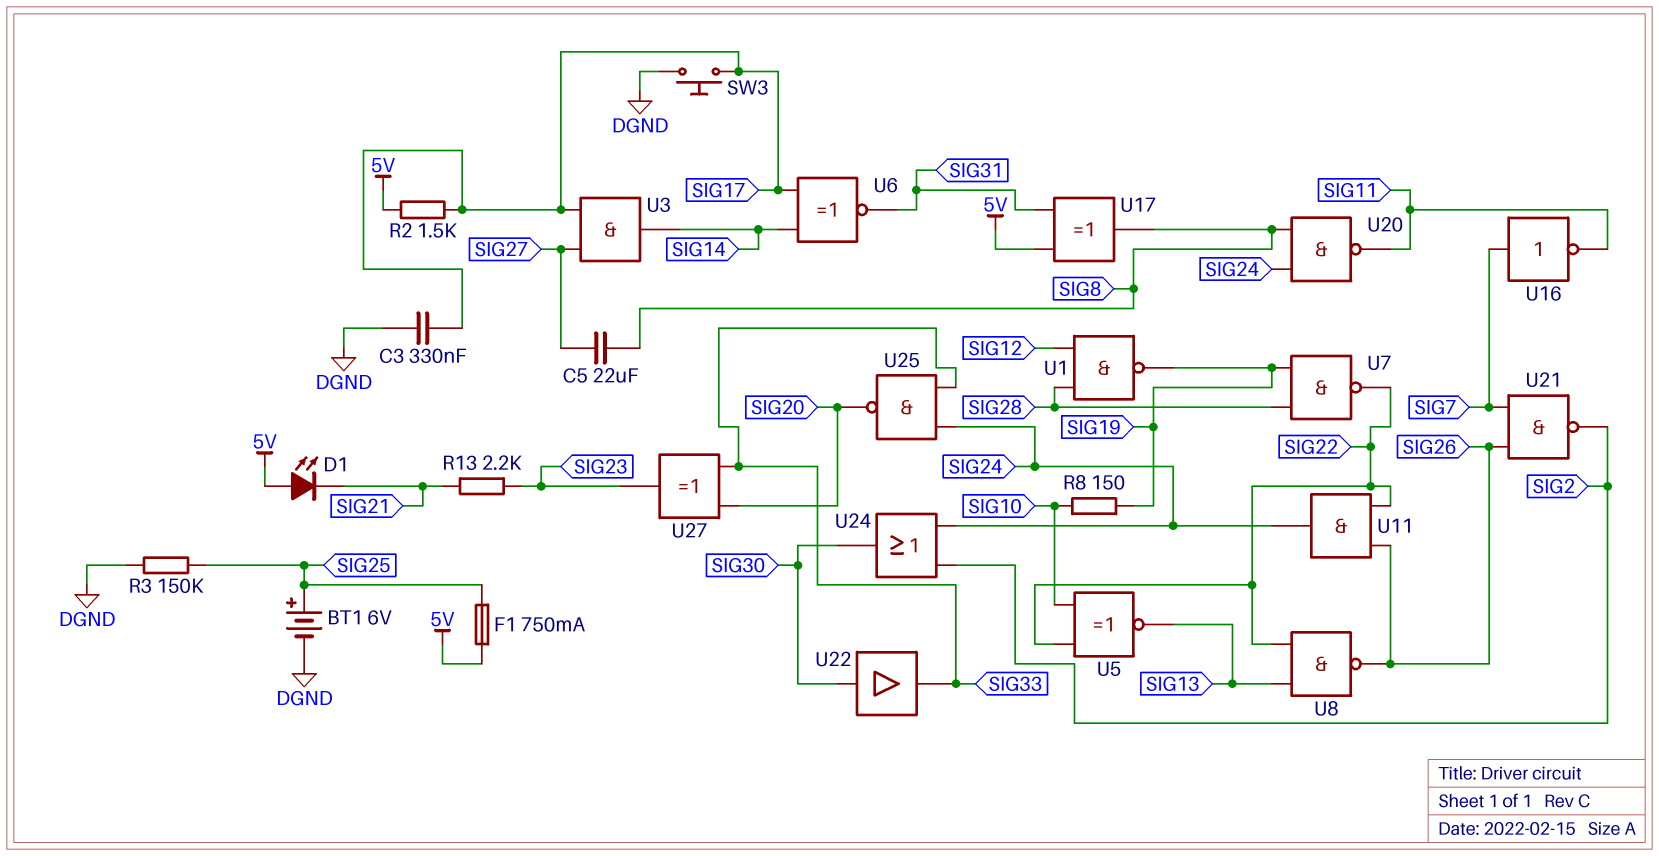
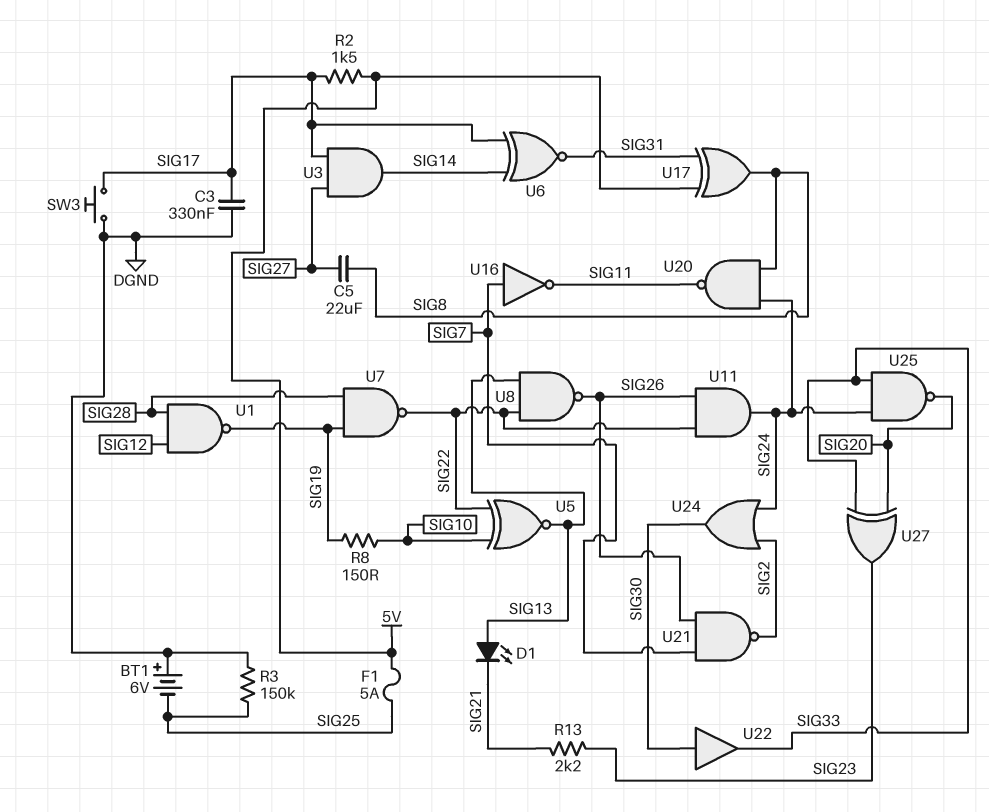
BT1: 6V (plus SIG25, minus DGND) -> 6V (plus DGND, minus SIG25)
D1: LED (A 5V, K SIG21) -> LED (A SIG13, K SIG21)
F1: 750mA (5V, SIG25) -> 5A (5V, SIG25)

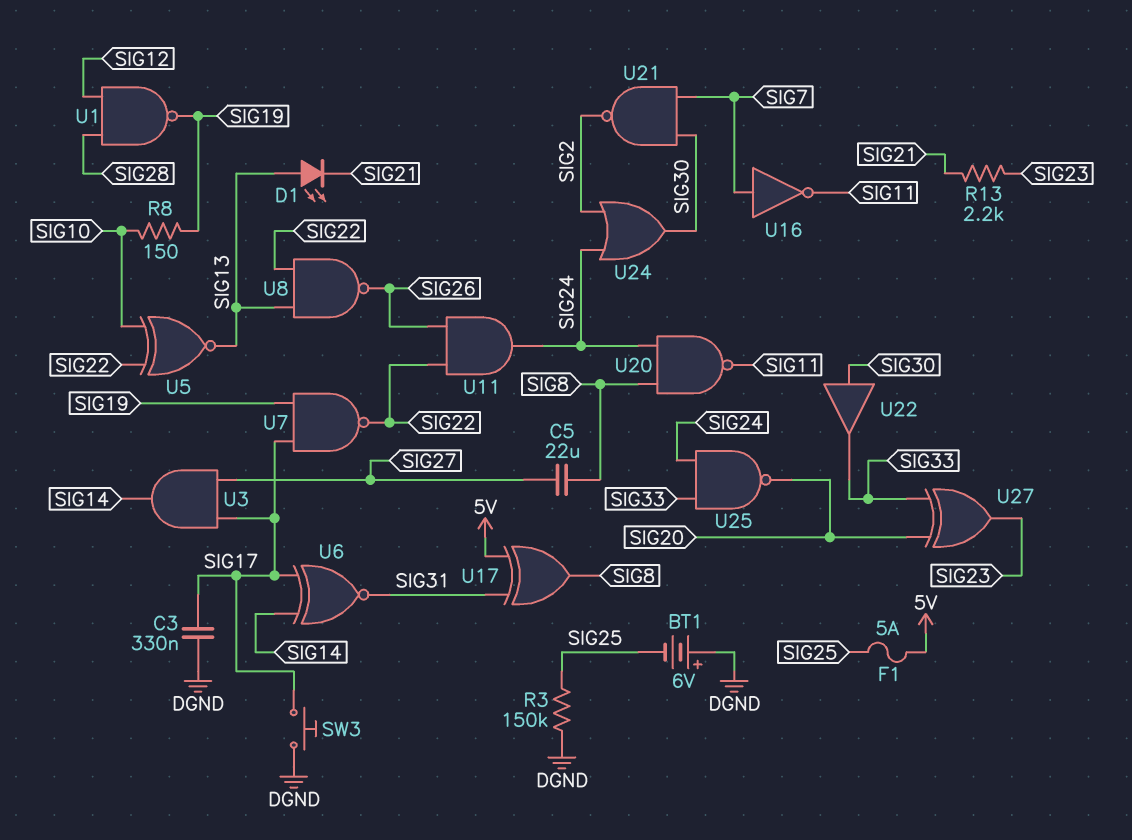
R2: 1.5k (5V, SIG17) -> none
U7: NAND (in SIG19, in SIG28, out SIG22) -> NAND (in SIG17, in SIG19, out SIG22)
U21: NAND (in SIG7, in SIG26, out SIG2) -> NAND (in SIG7, in SIG30, out SIG2)

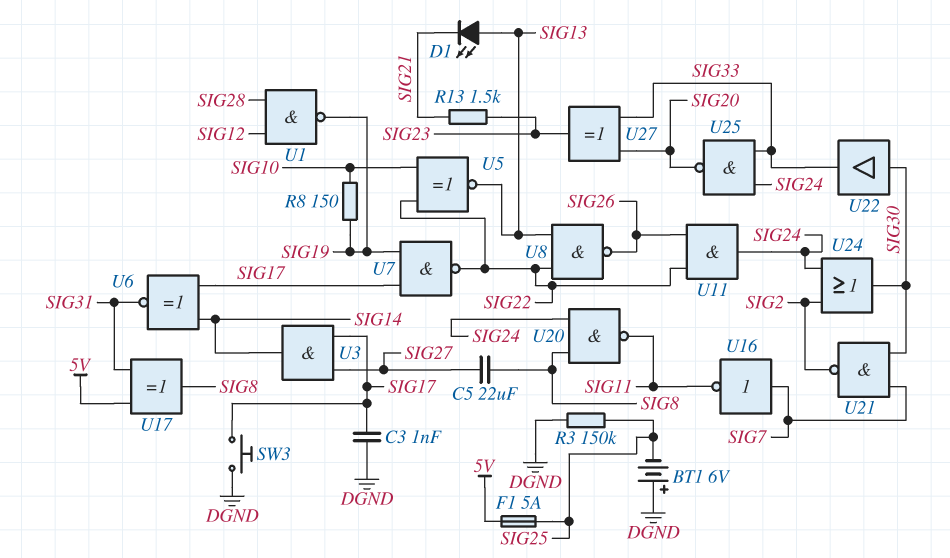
C3: 330nF (DGND, SIG17) -> 1nF (DGND, SIG17)
R13: 2.2k (SIG21, SIG23) -> 1.5k (SIG21, SIG23)

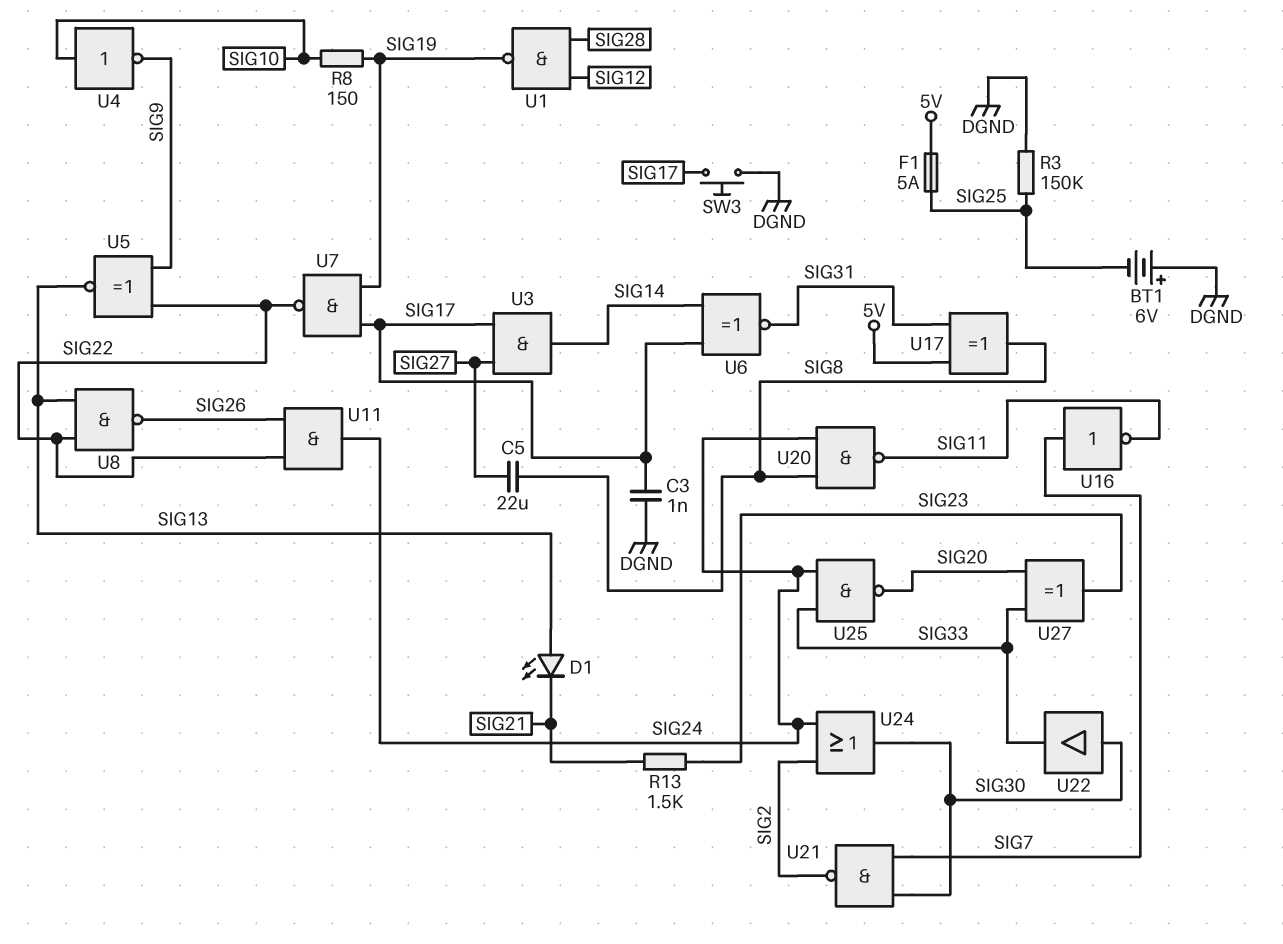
U4: none -> NOT (in SIG10, out SIG9)
U5: XNOR (in SIG10, in SIG22, out SIG13) -> XNOR (in SIG9, in SIG22, out SIG13)

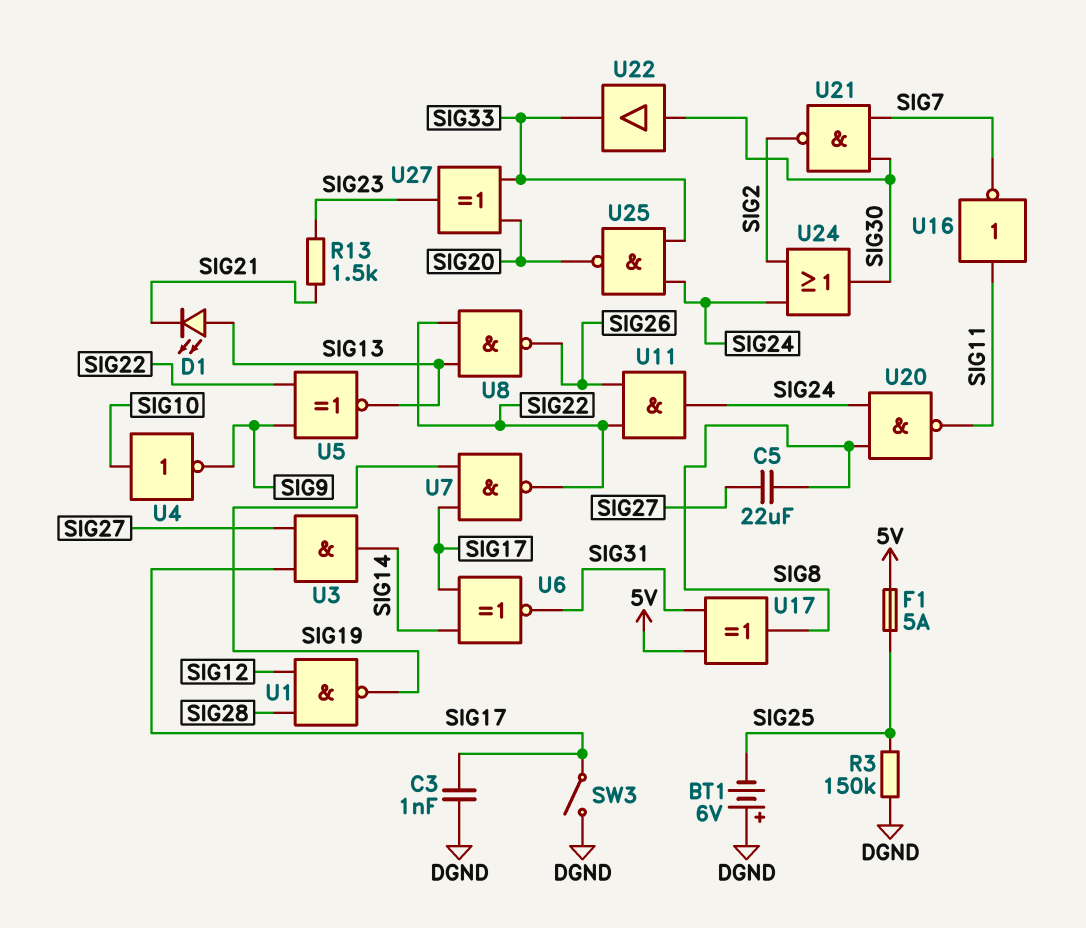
R8: 150 (SIG10, SIG19) -> none
SW3: button (DGND, SIG17) -> switch (DGND, SIG17)
U16: NOT (in SIG7, out SIG11) -> NOT (in SIG11, out SIG7)

